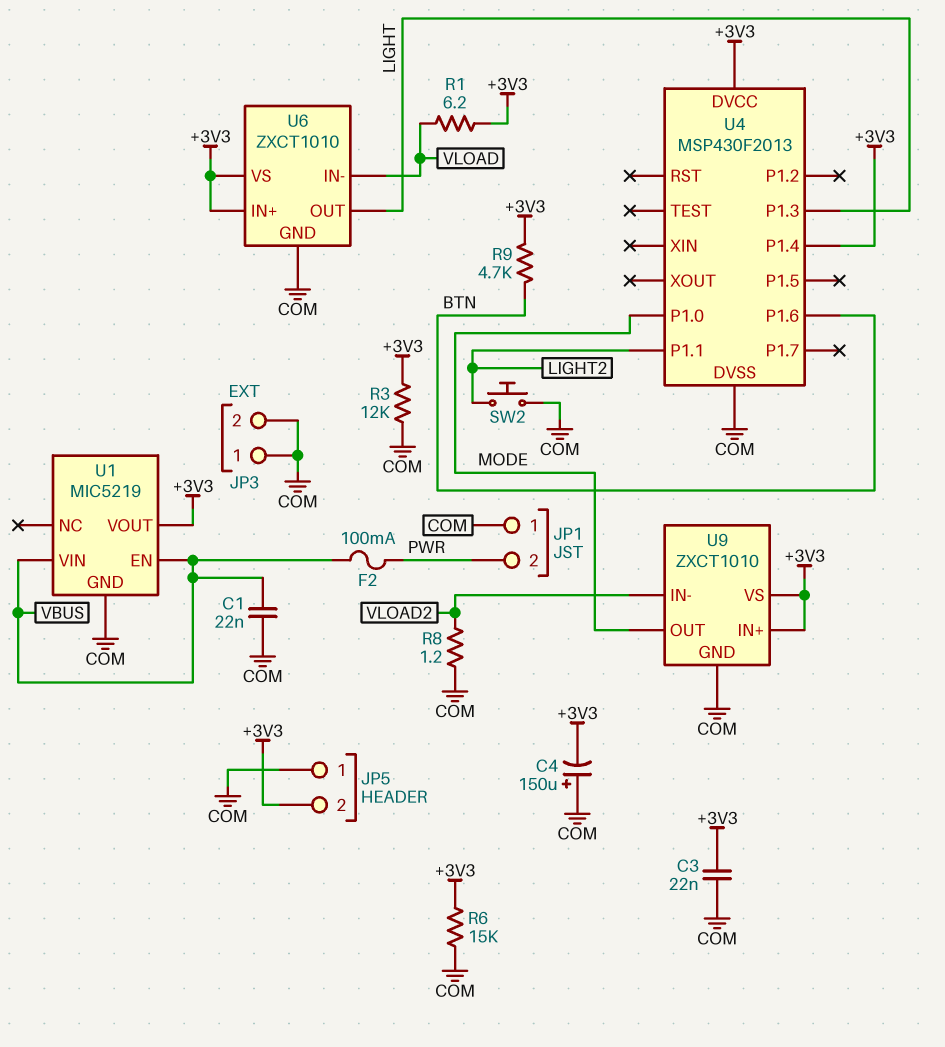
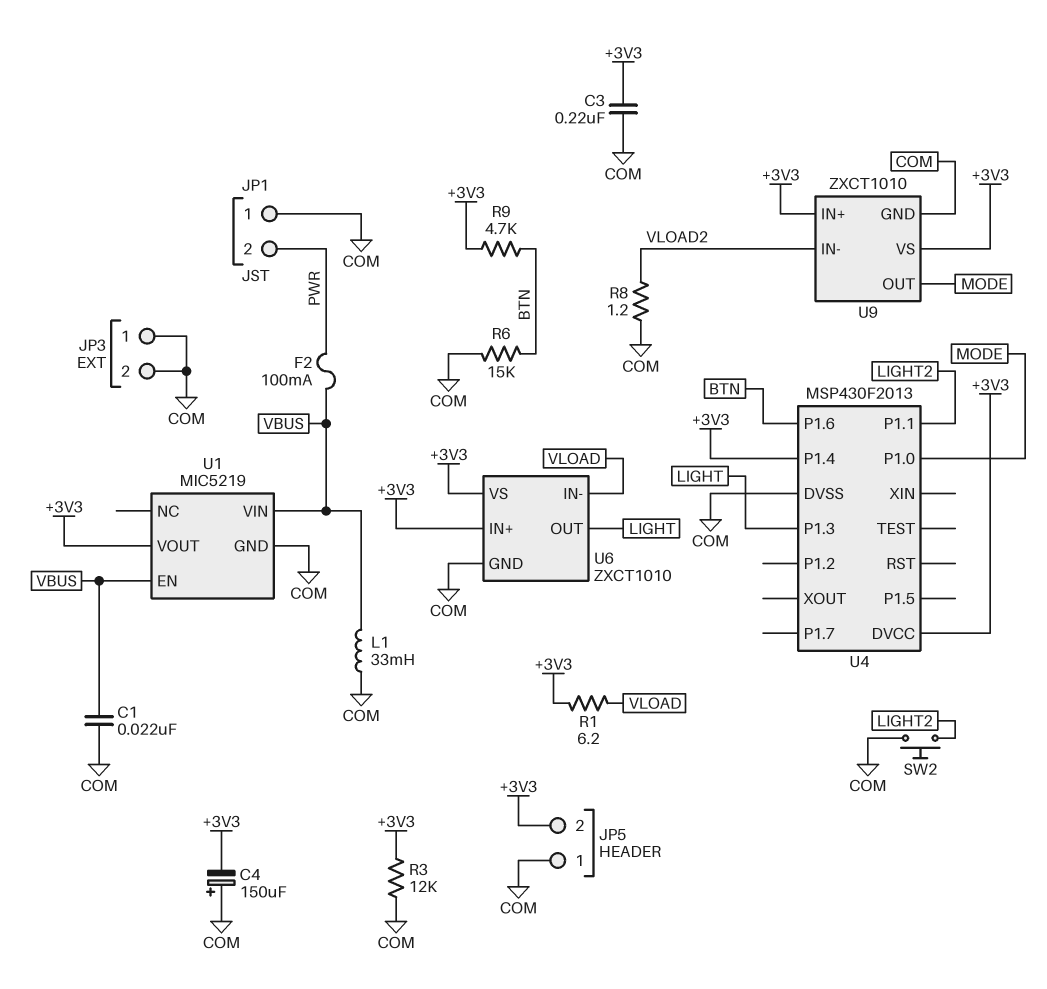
C3: 22nF (+3V3, COM) -> 220nF (+3V3, COM)
L1: none -> 33mH (COM, VBUS)
R6: 15k (+3V3, COM) -> 15k (BTN, COM)

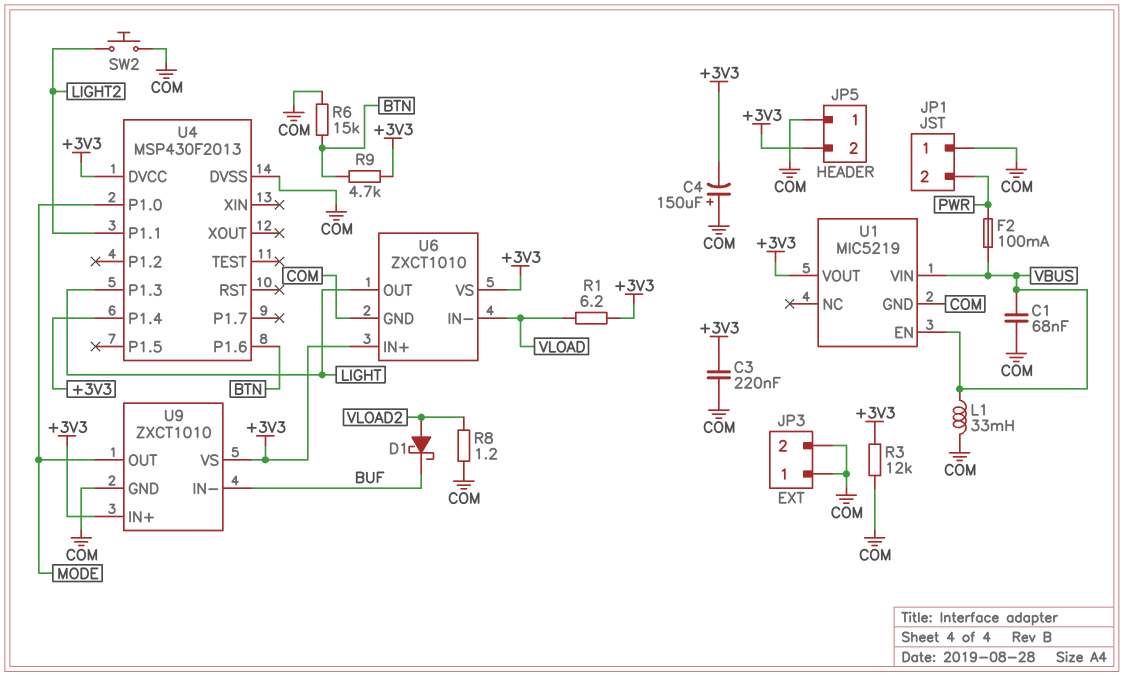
C1: 22nF (COM, VBUS) -> 68nF (COM, VBUS)
D1: none -> schottky (A VLOAD2, K BUF)
U9 pin IN-: VLOAD2 -> BUF

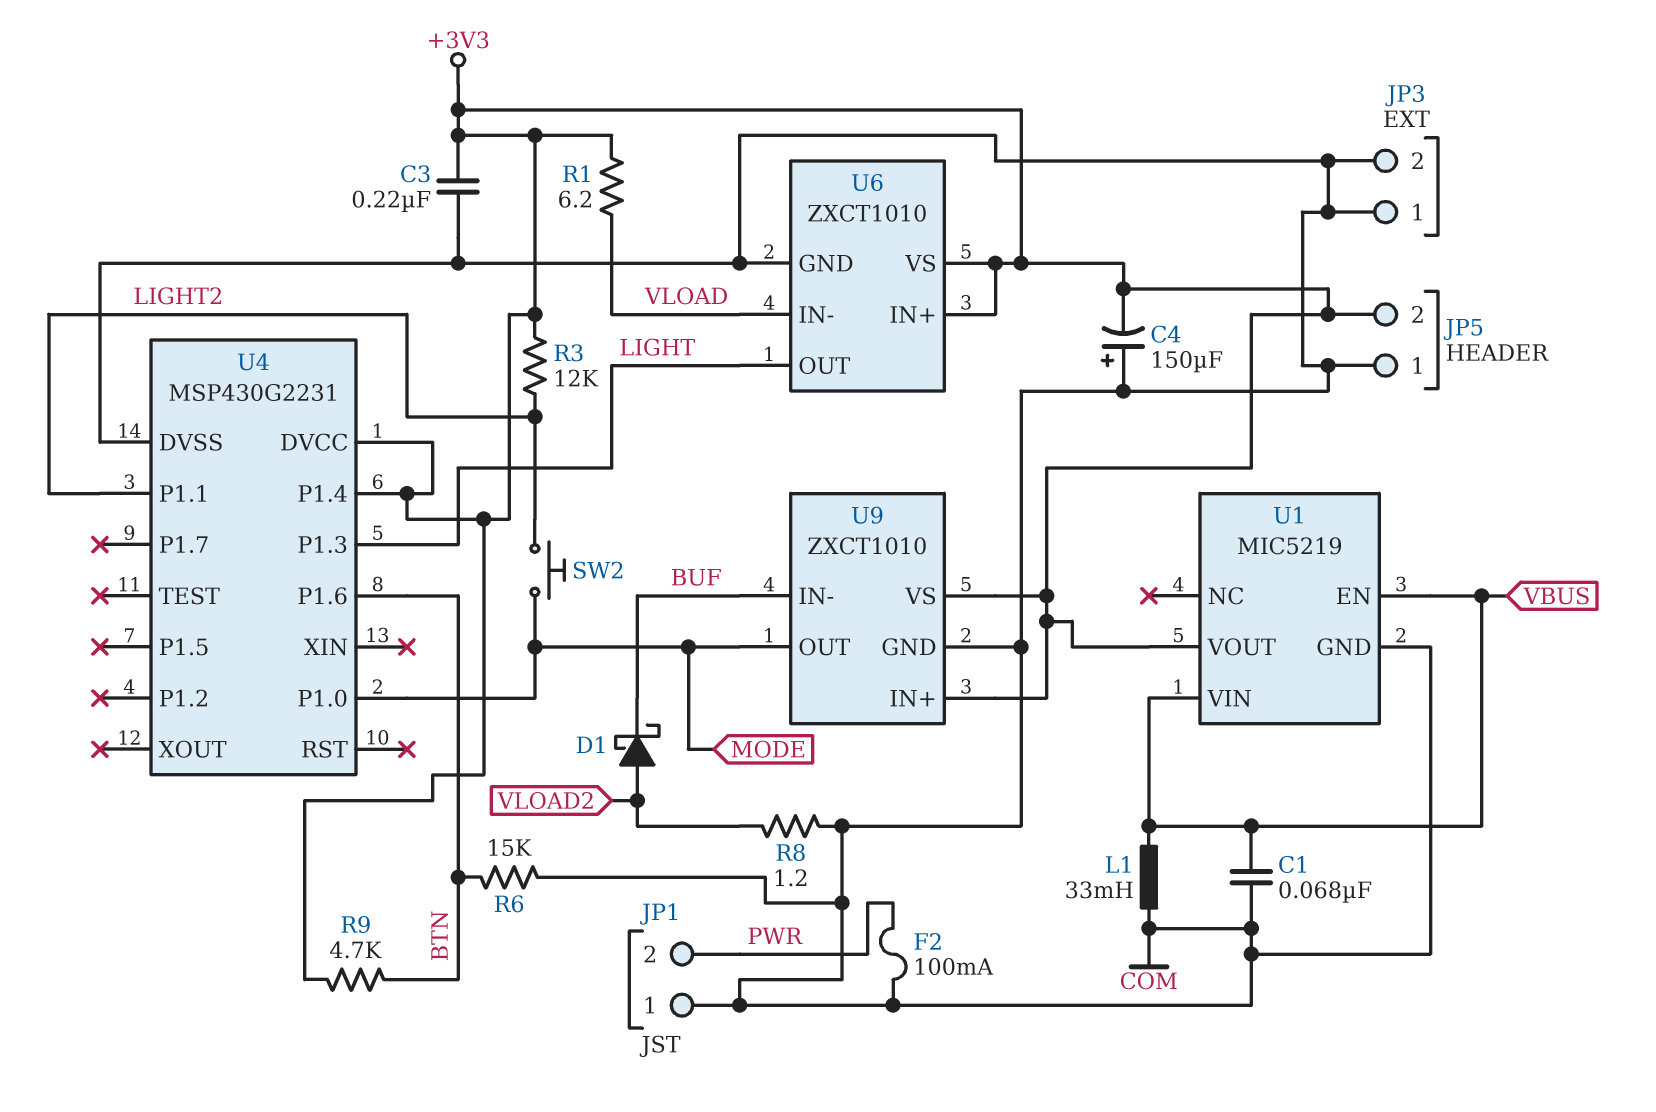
F2: 100mA (PWR, VBUS) -> 100mA (COM, PWR)
R3: 12k (+3V3, COM) -> 12k (+3V3, LIGHT2)
SW2: button (COM, LIGHT2) -> button (LIGHT2, MODE)
U4: MSP430F2013 -> MSP430G2231

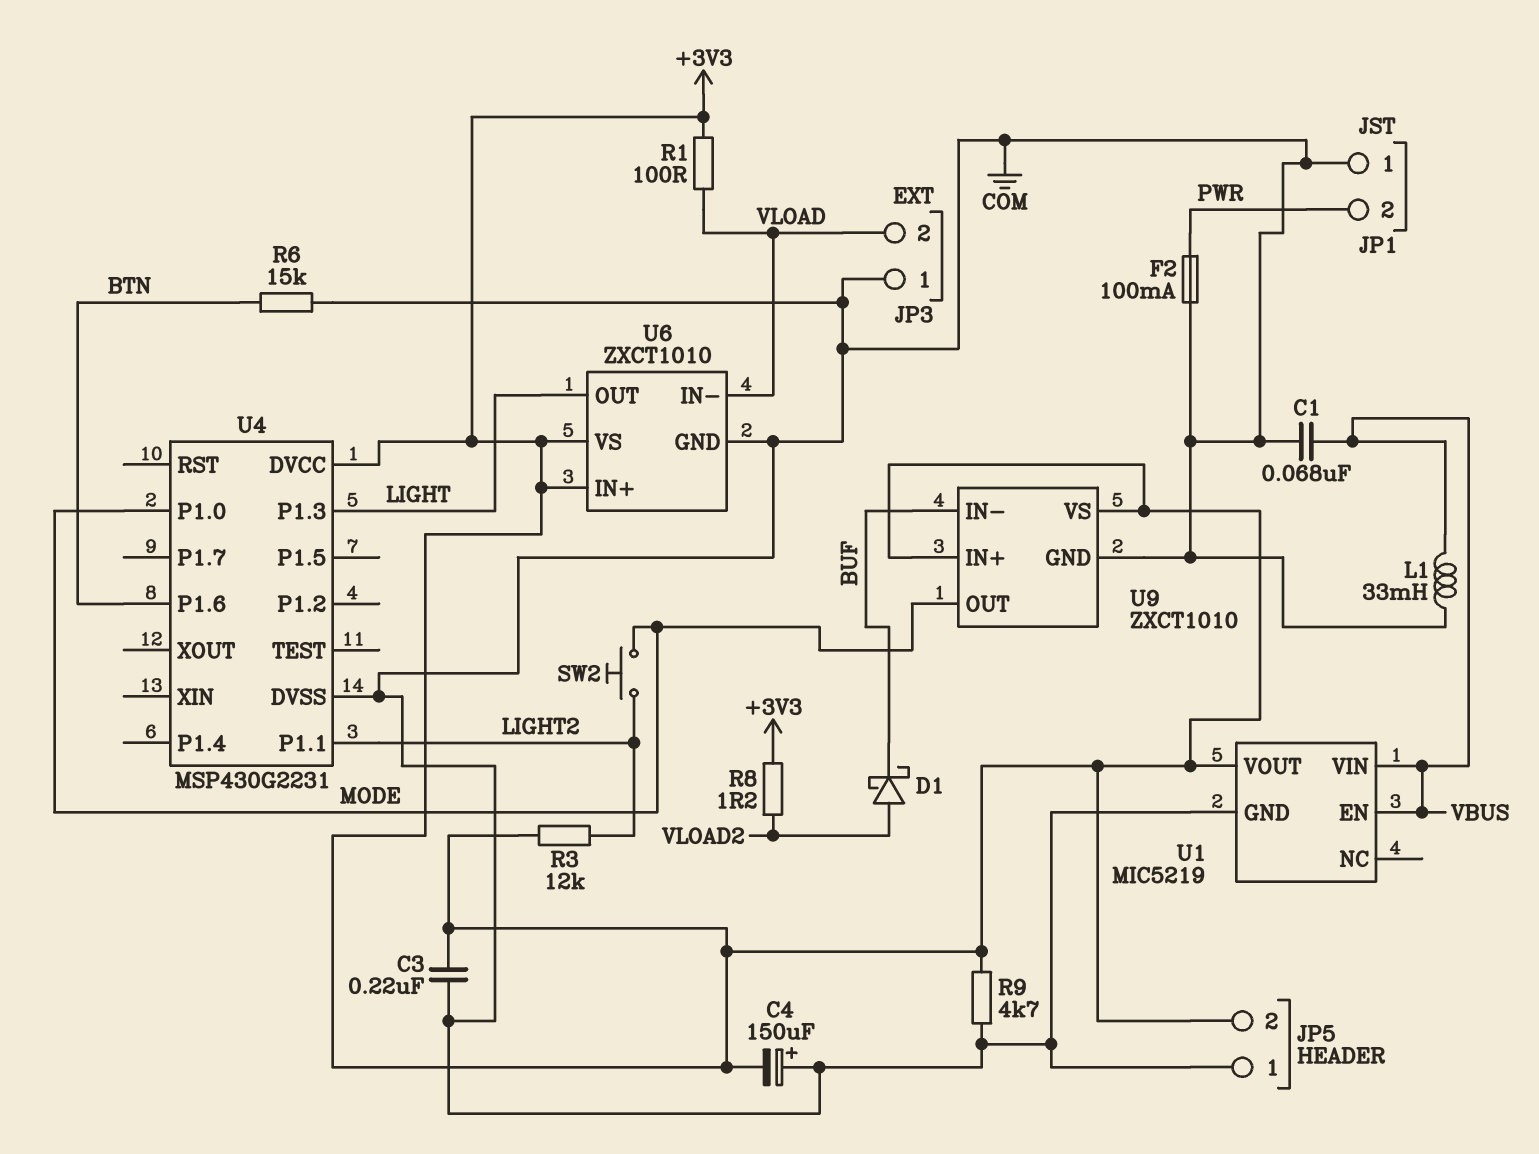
JP3 pin 2: COM -> VLOAD
R1: 6.2 (+3V3, VLOAD) -> 100 (+3V3, VLOAD)
R8: 1.2 (COM, VLOAD2) -> 1.2 (+3V3, VLOAD2)
R9: 4.7k (+3V3, BTN) -> 4.7k (+3V3, COM)
U4 pin P1.4: +3V3 -> none

